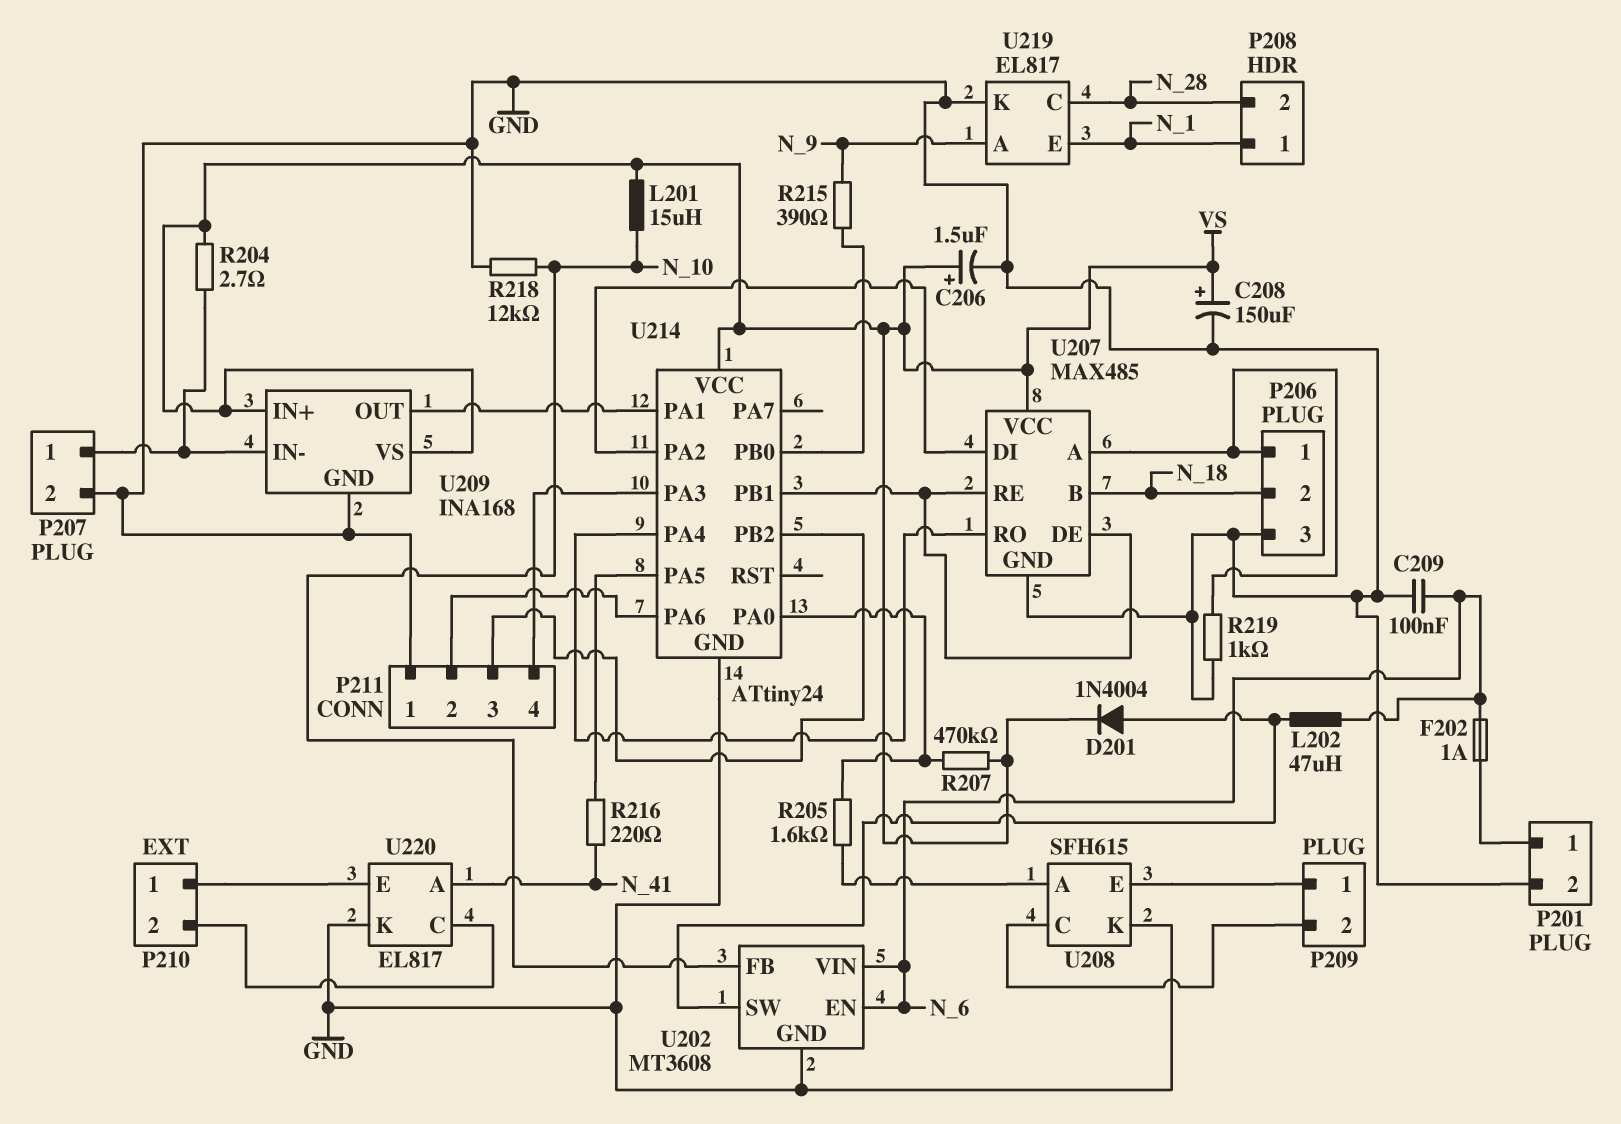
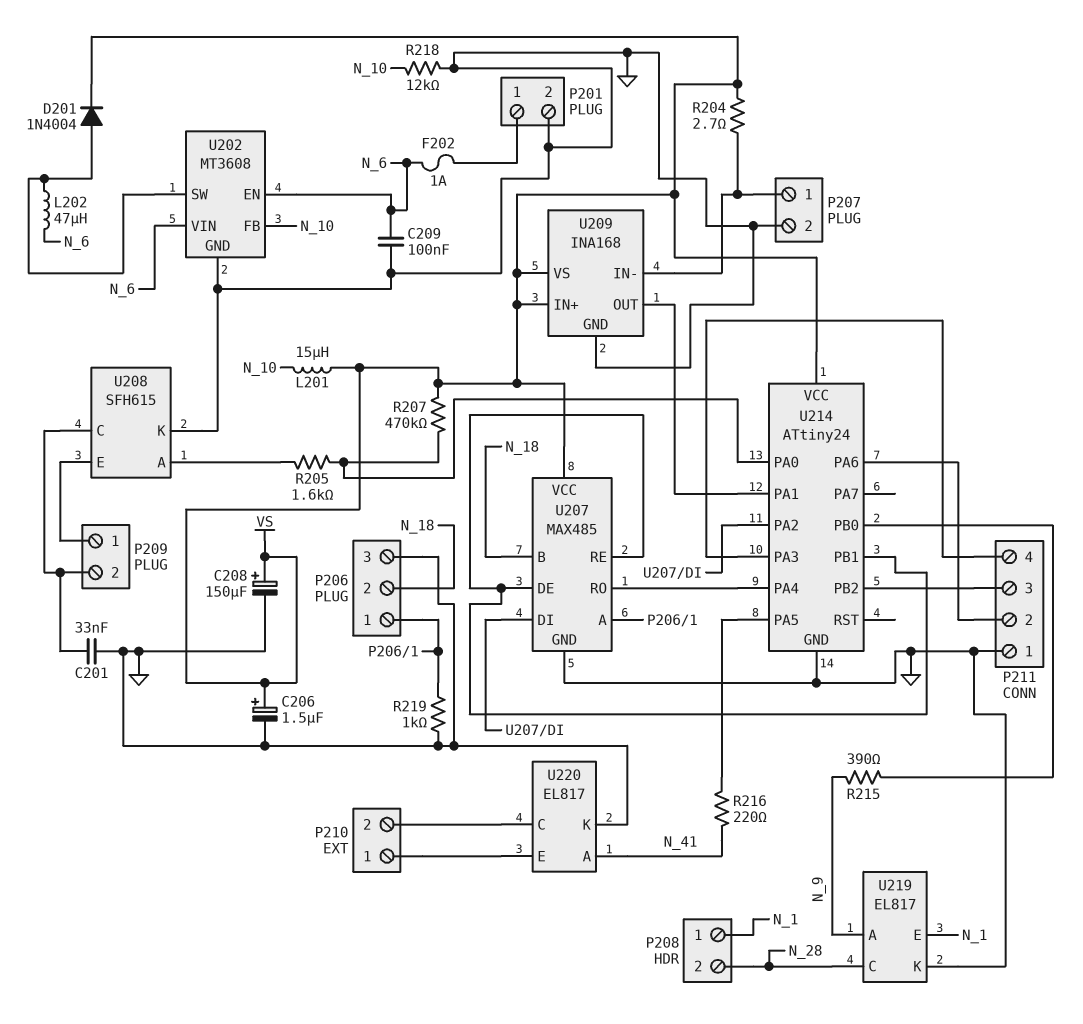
C201: none -> 33nF (GND, P209/2)

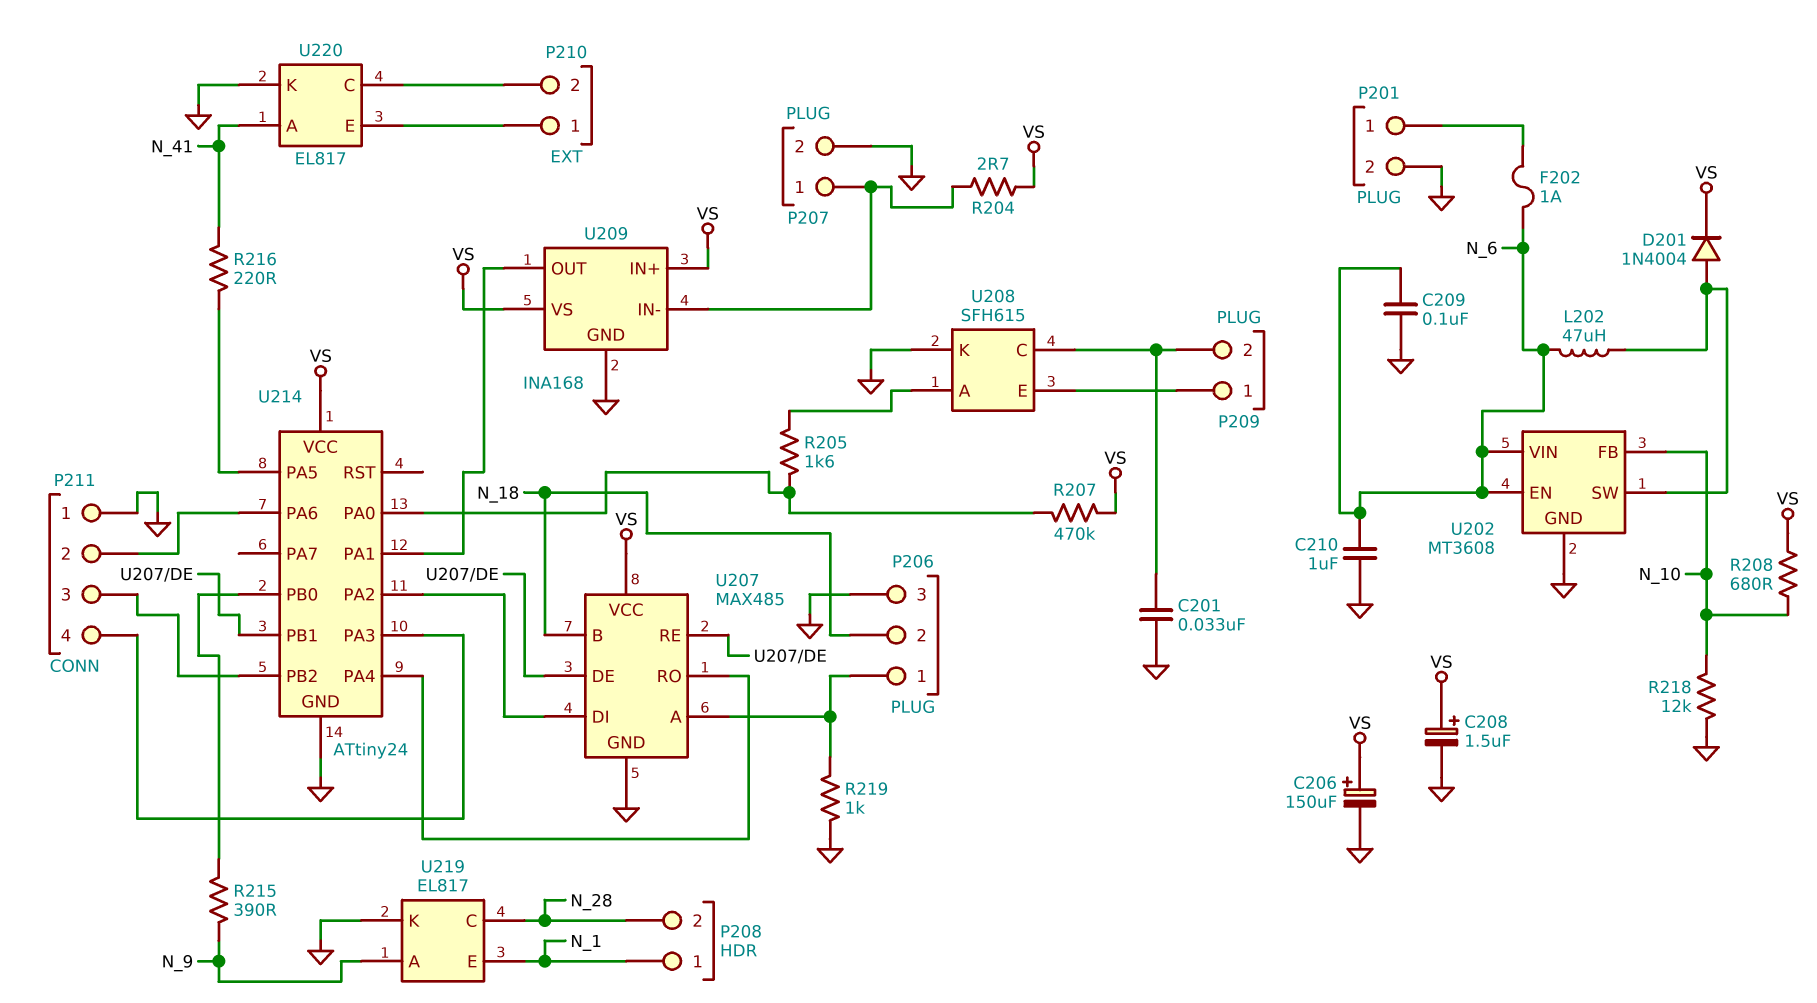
C206: 1.5uF (plus VS, minus GND) -> 150uF (plus VS, minus GND)
C208: 150uF (plus VS, minus GND) -> 1.5uF (plus VS, minus GND)
C210: none -> 1uF (GND, N_6)
L201: 15uH (N_10, VS) -> none
R208: none -> 680 (N_10, VS)

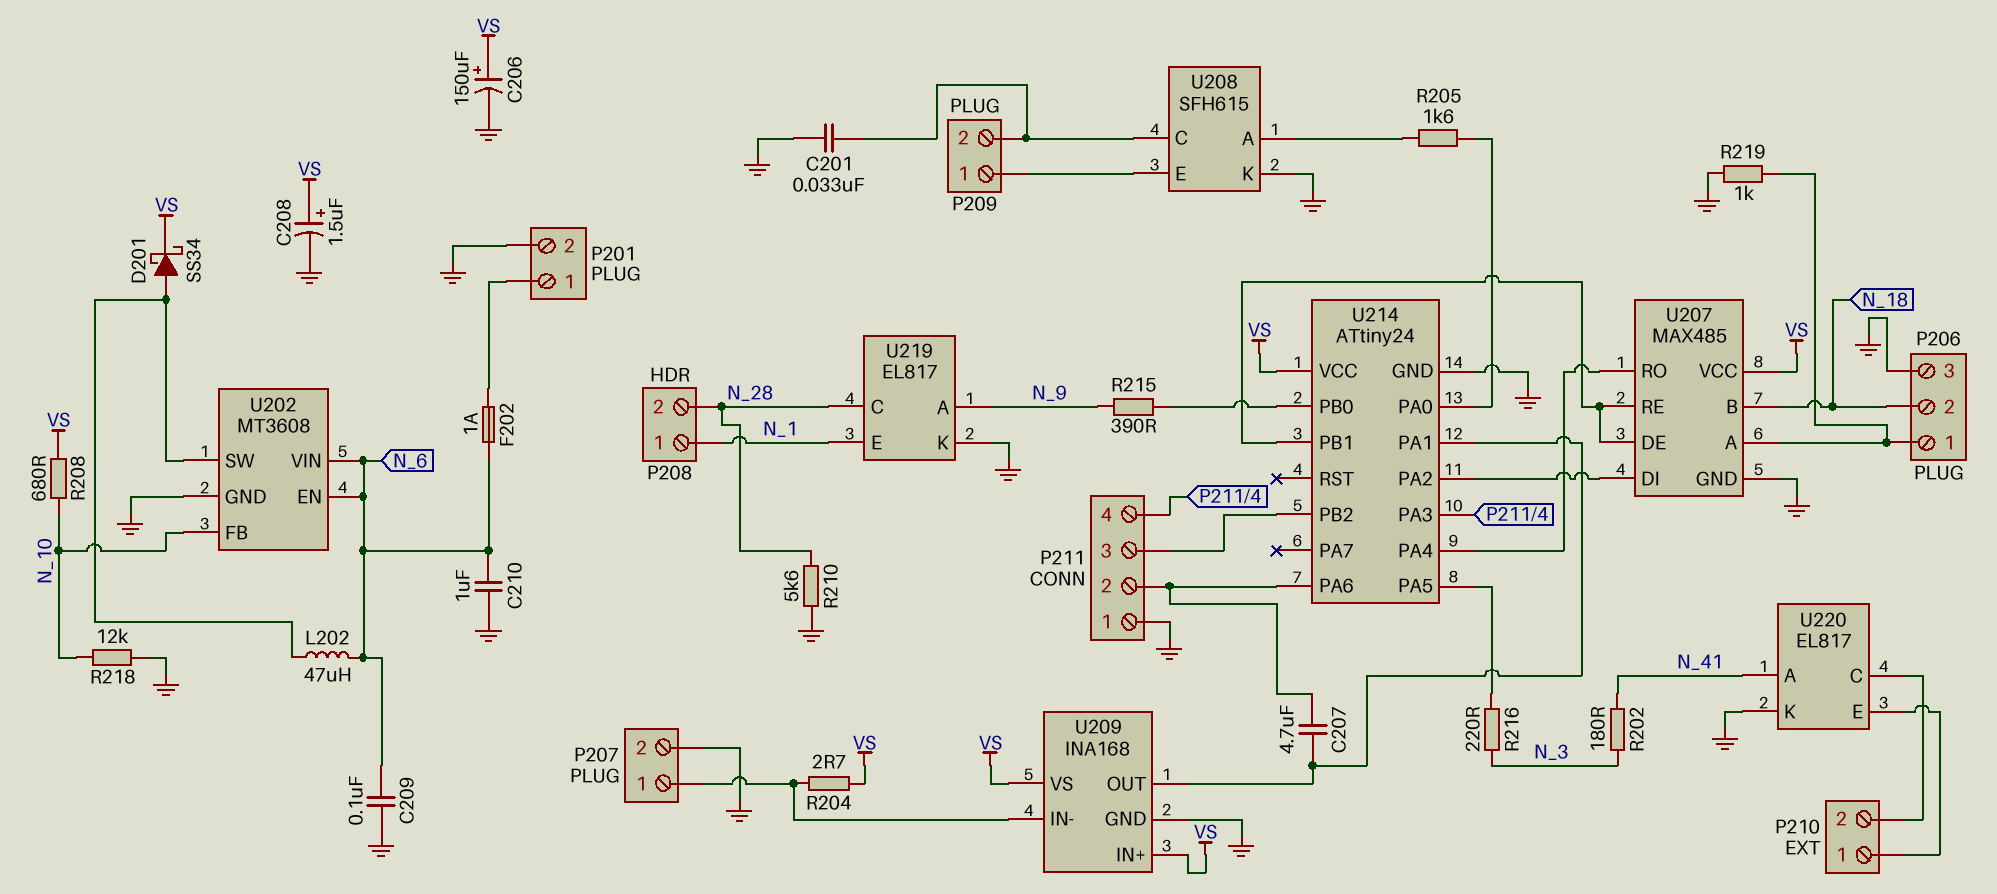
C207: none -> 4.7uF (P211/2, U209/OUT)
D201: diode 1N4004 (A U202/SW, K VS) -> schottky SS34 (A U202/SW, K VS)
R202: none -> 180 (N_3, N_41)
R207: 470k (U214/PA0, VS) -> none
R210: none -> 5.6k (GND, N_28)
R216: 220 (N_41, U214/PA5) -> 220 (N_3, U214/PA5)

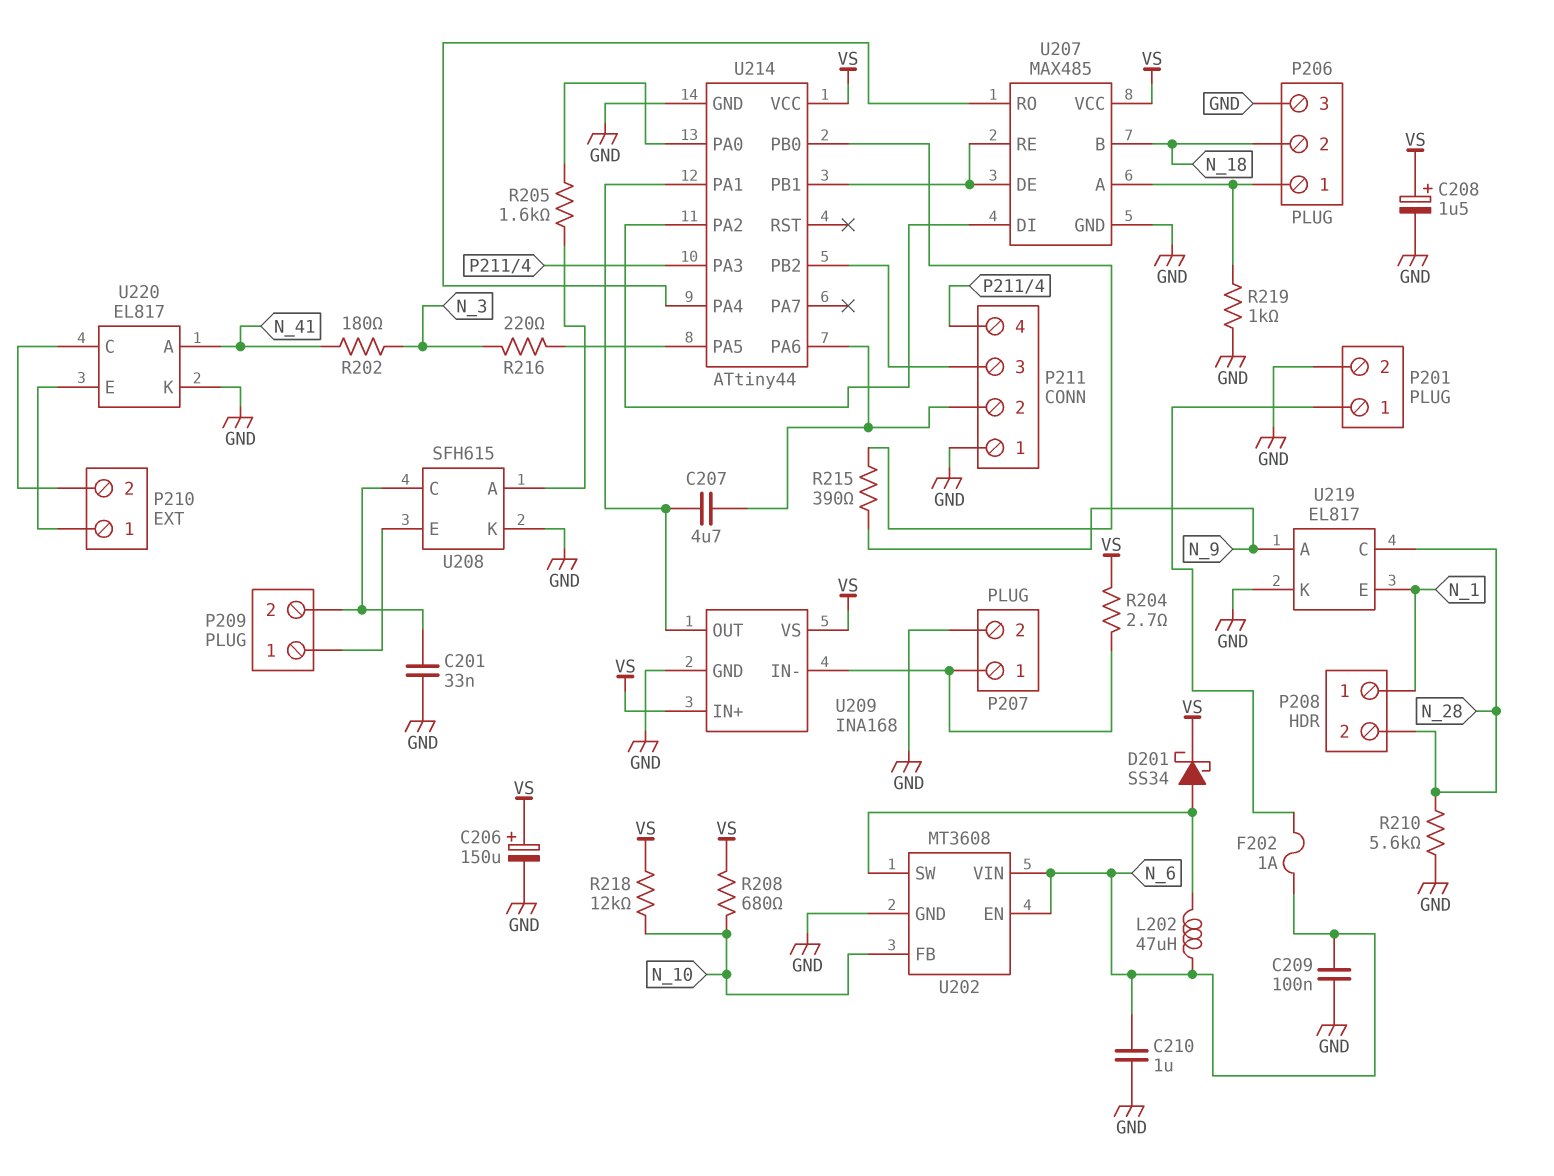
R218: 12k (GND, N_10) -> 12k (N_10, VS)
U214: ATtiny24 -> ATtiny44

